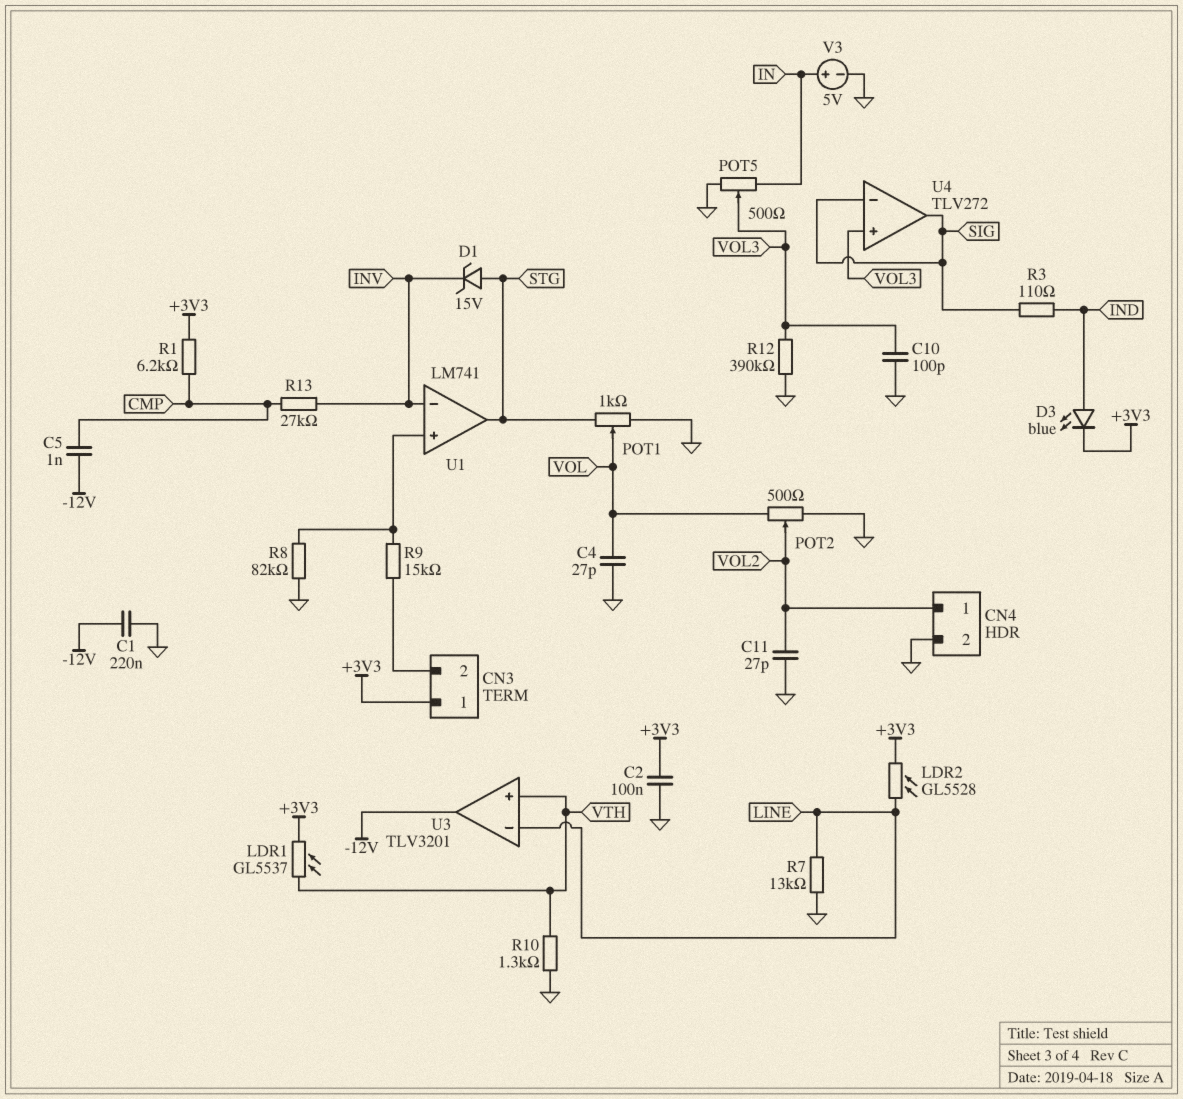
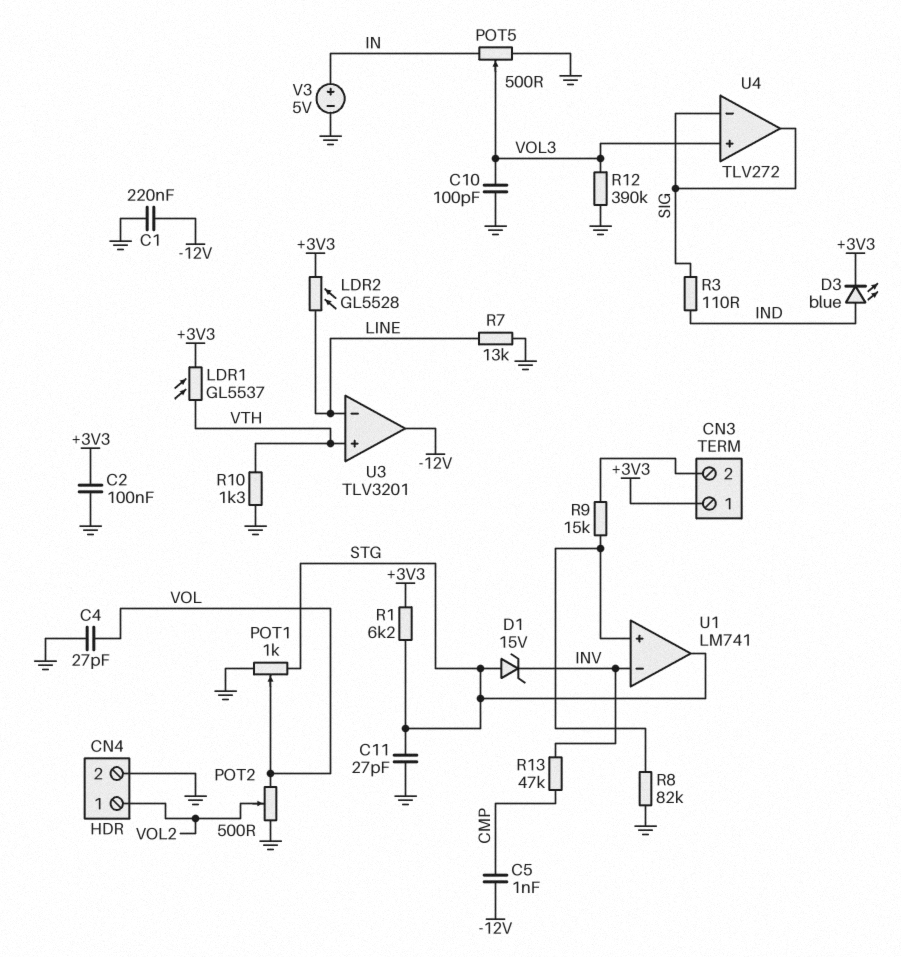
C11: 27pF (GND, VOL2) -> 27pF (GND, STG)
R1: 6.2k (+3V3, CMP) -> 6.2k (+3V3, STG)
R13: 27k (CMP, INV) -> 47k (CMP, INV)

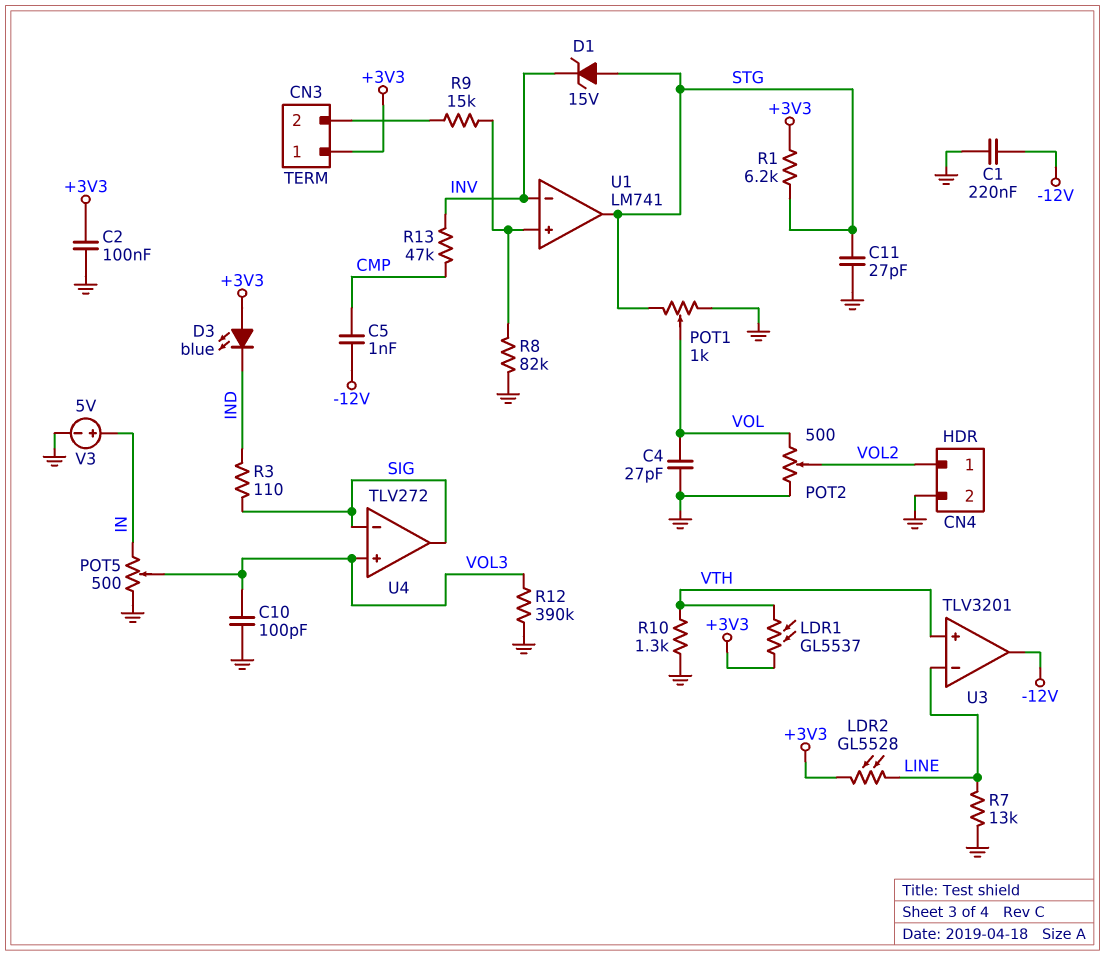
D3: LED blue (A IND, K +3V3) -> LED blue (A +3V3, K IND)

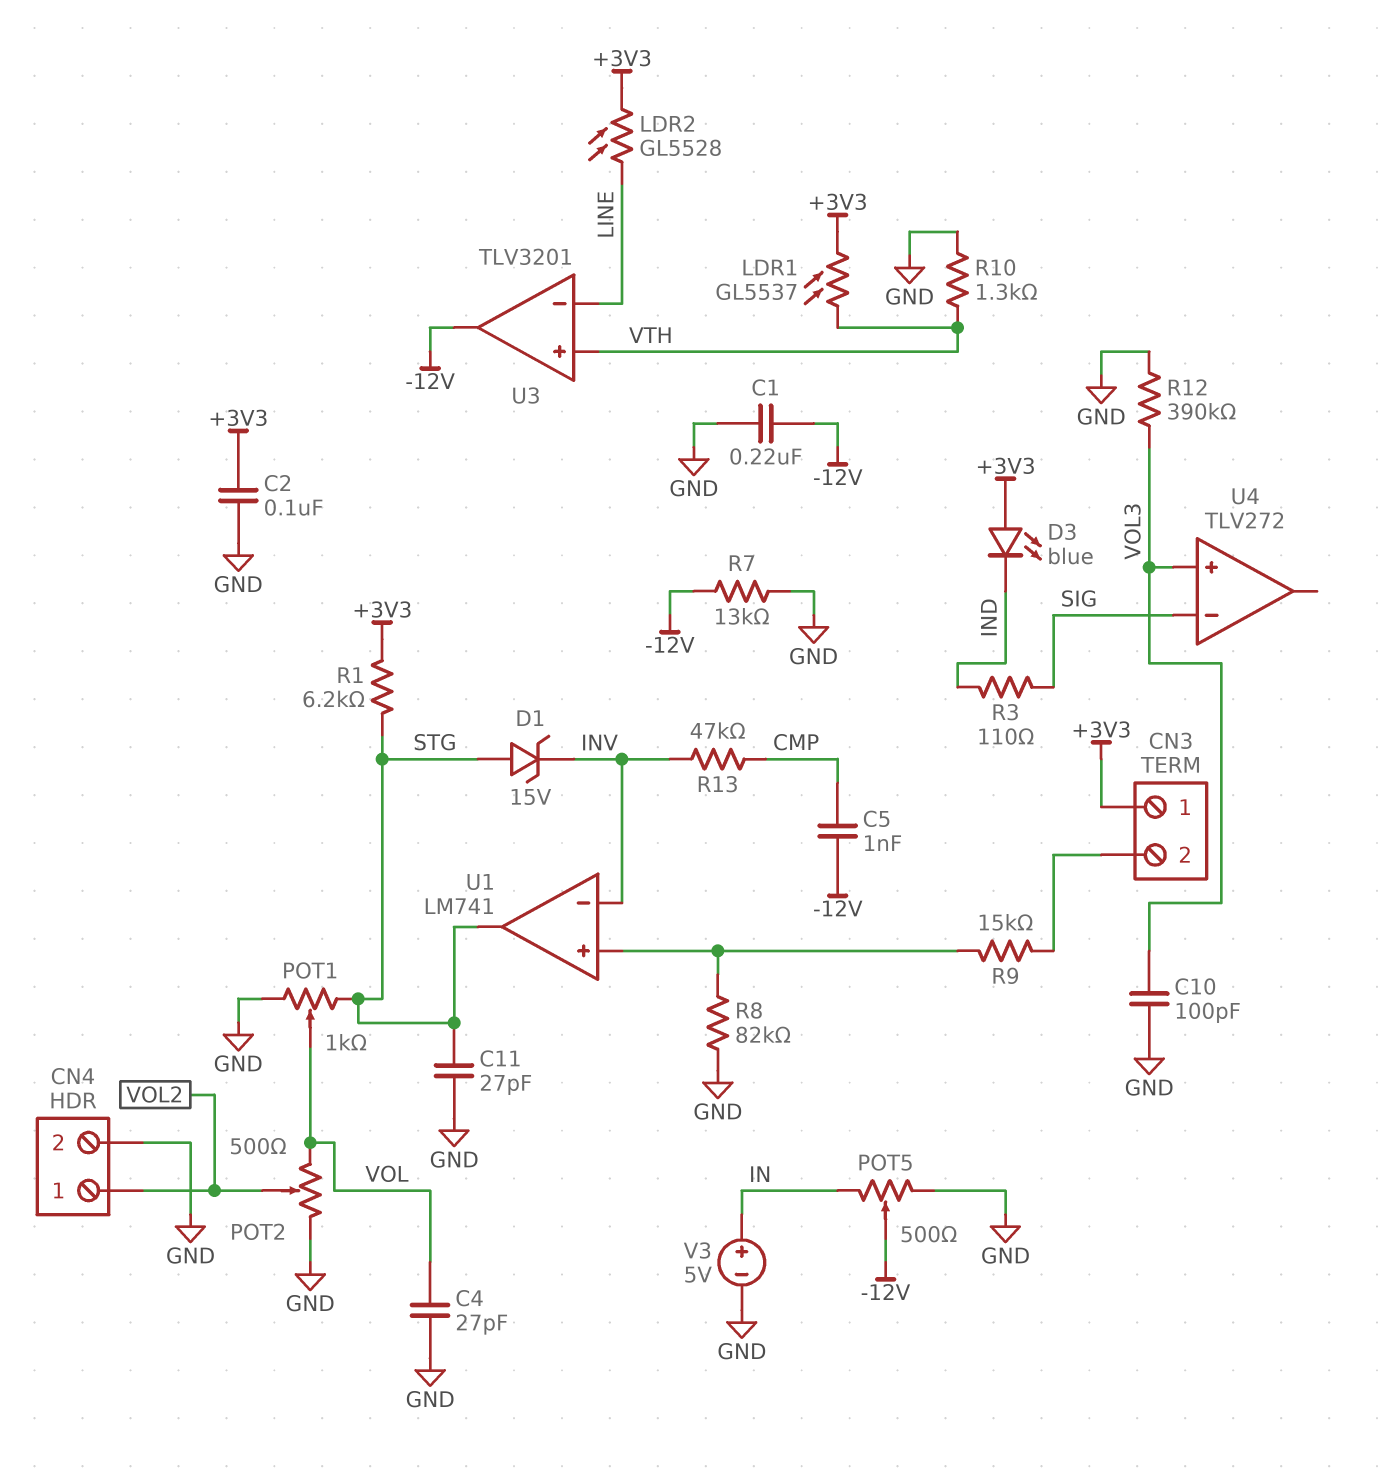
POT5: 500 (GND, IN, wiper VOL3) -> 500 (GND, IN, wiper -12V)
R7: 13k (GND, LINE) -> 13k (-12V, GND)
U4 pin out: SIG -> none

